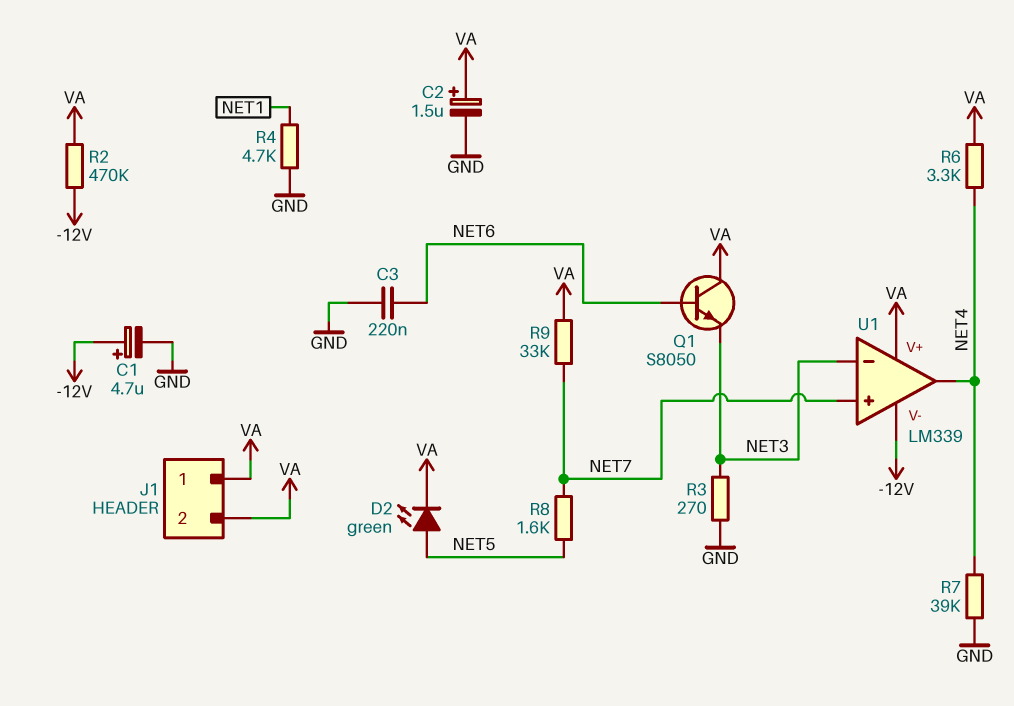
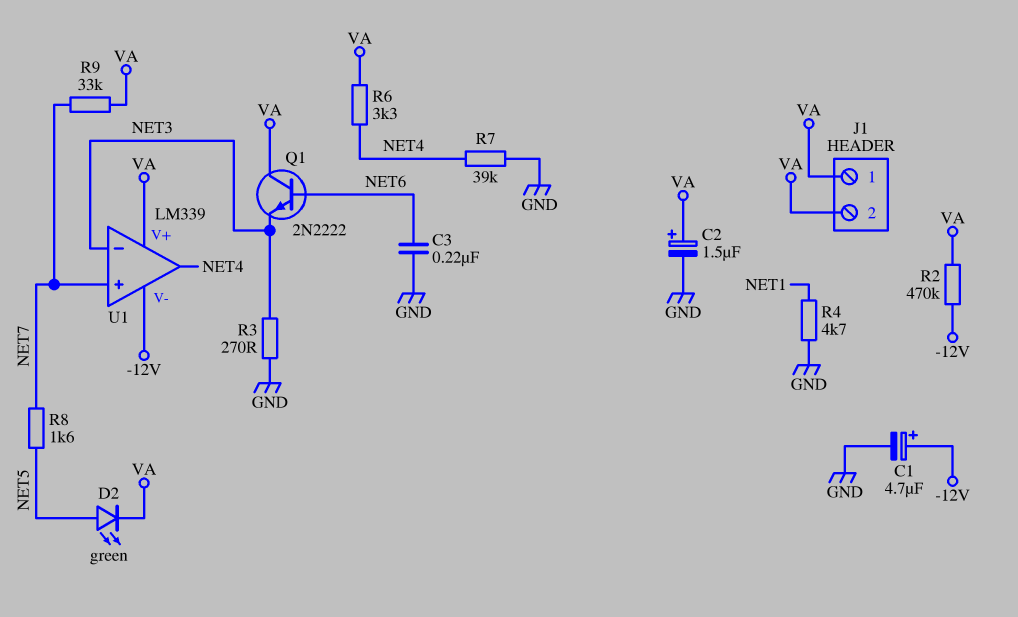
Q1: NPN S8050 (B NET6, C VA, E NET3) -> NPN 2N2222 (B NET6, C VA, E NET3)

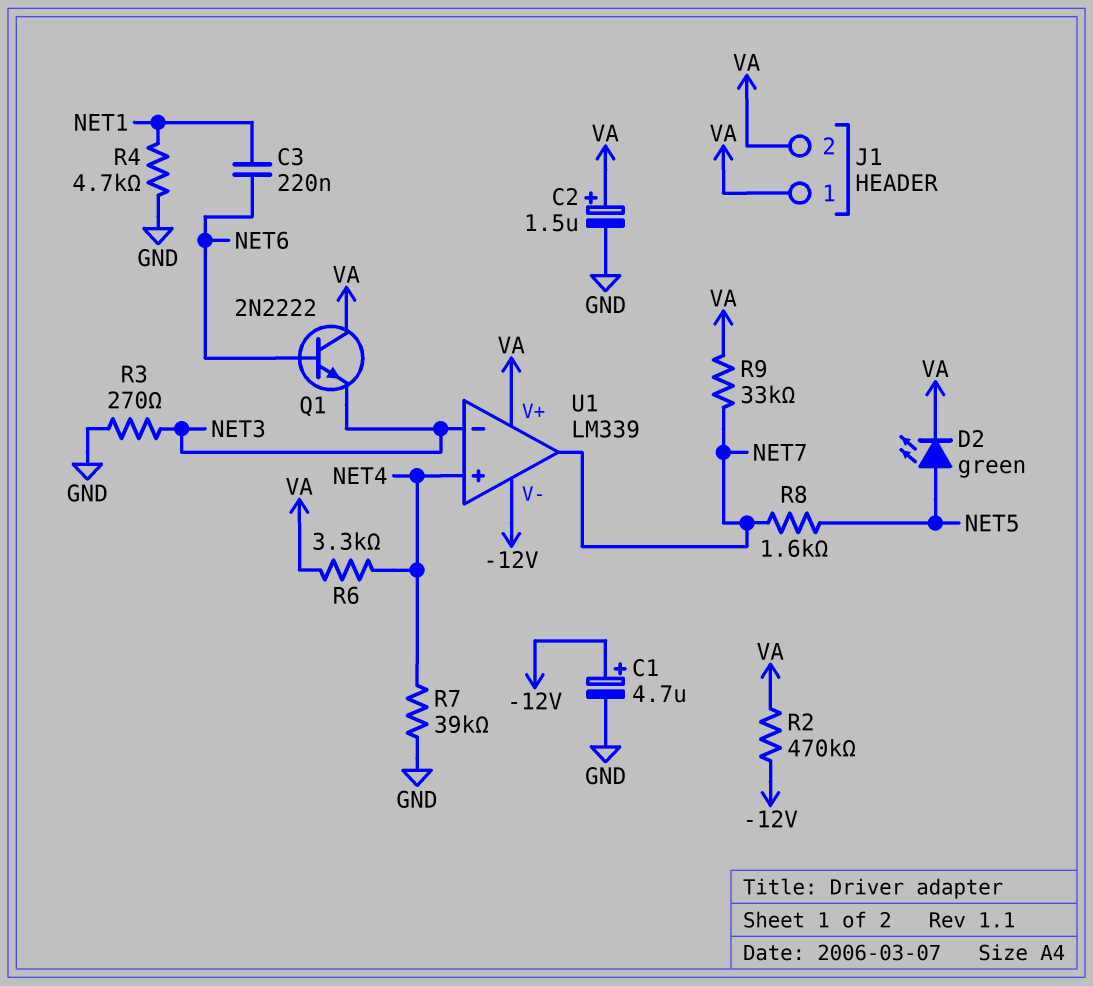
C3: 220nF (GND, NET6) -> 220nF (NET1, NET6)
U1 pin in+: NET7 -> NET4
U1 pin out: NET4 -> NET7

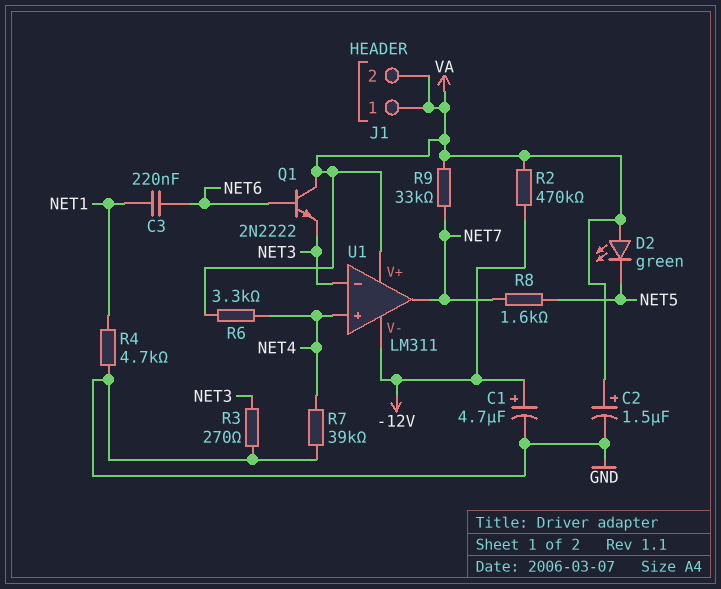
D2: LED green (A NET5, K VA) -> LED green (A VA, K NET5)
U1: LM339 -> LM311

